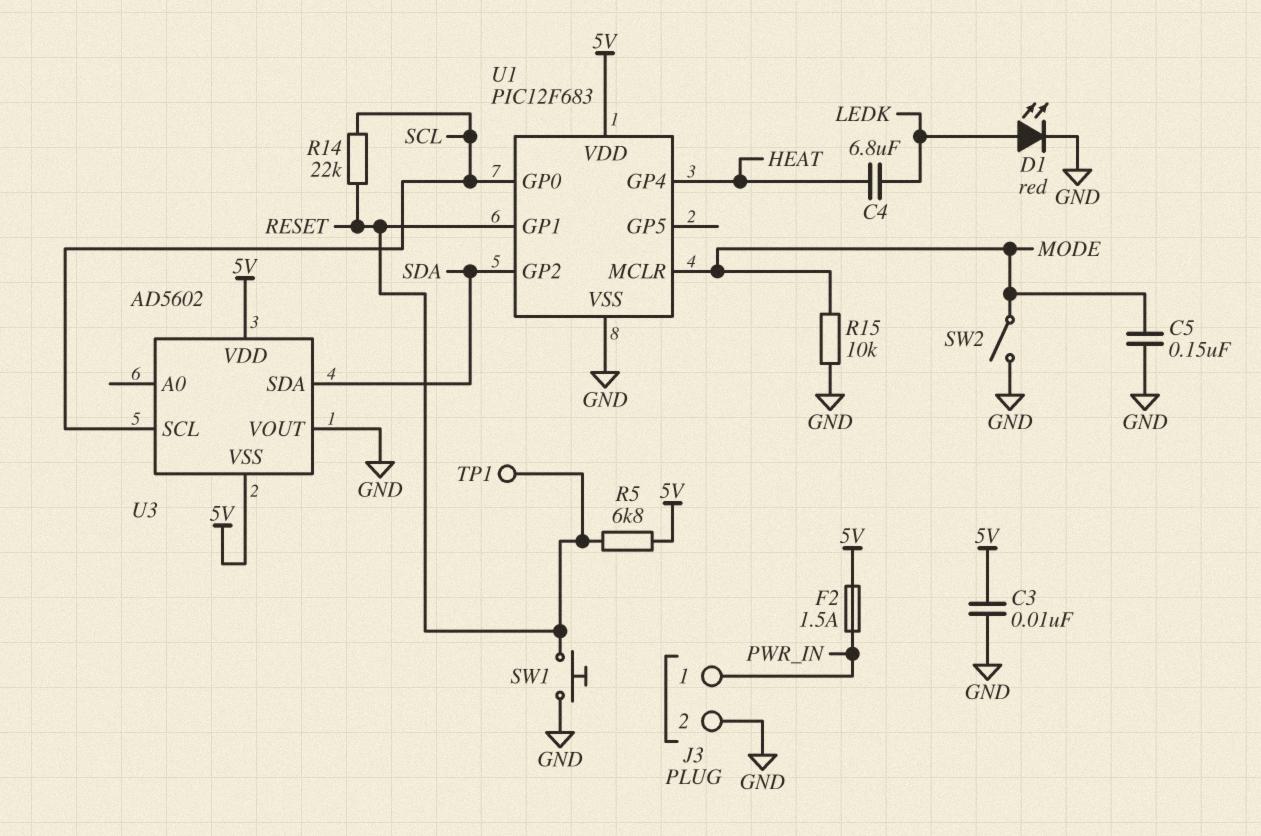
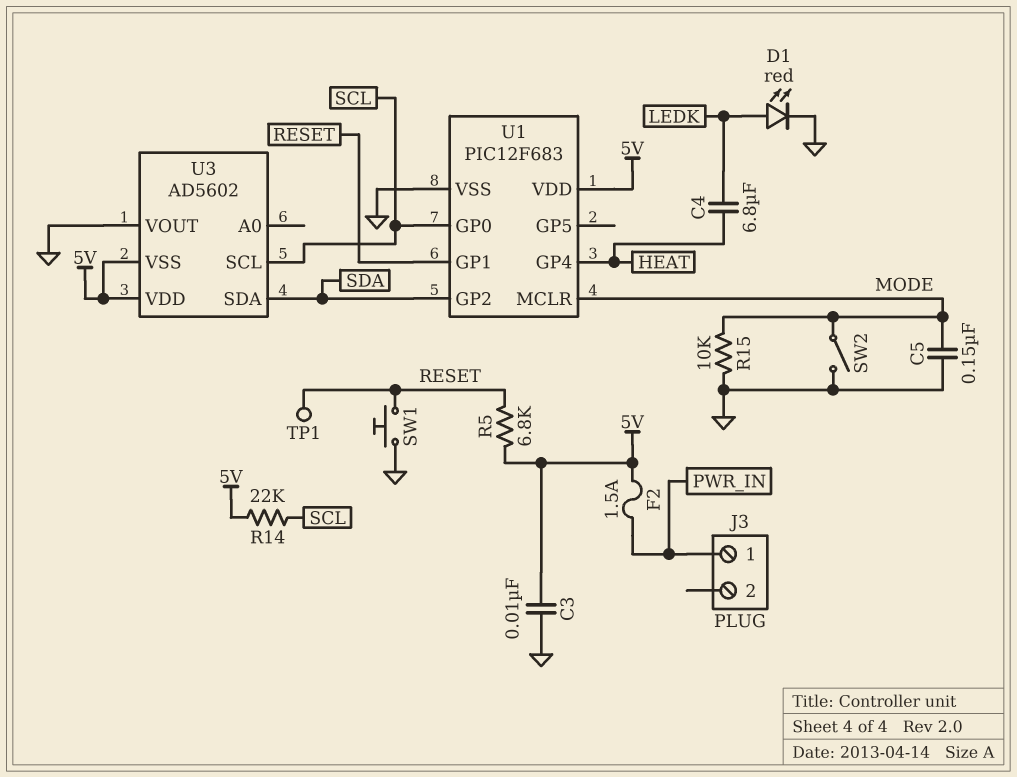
J3 pin 2: GND -> none
R14: 22k (RESET, SCL) -> 22k (5V, SCL)

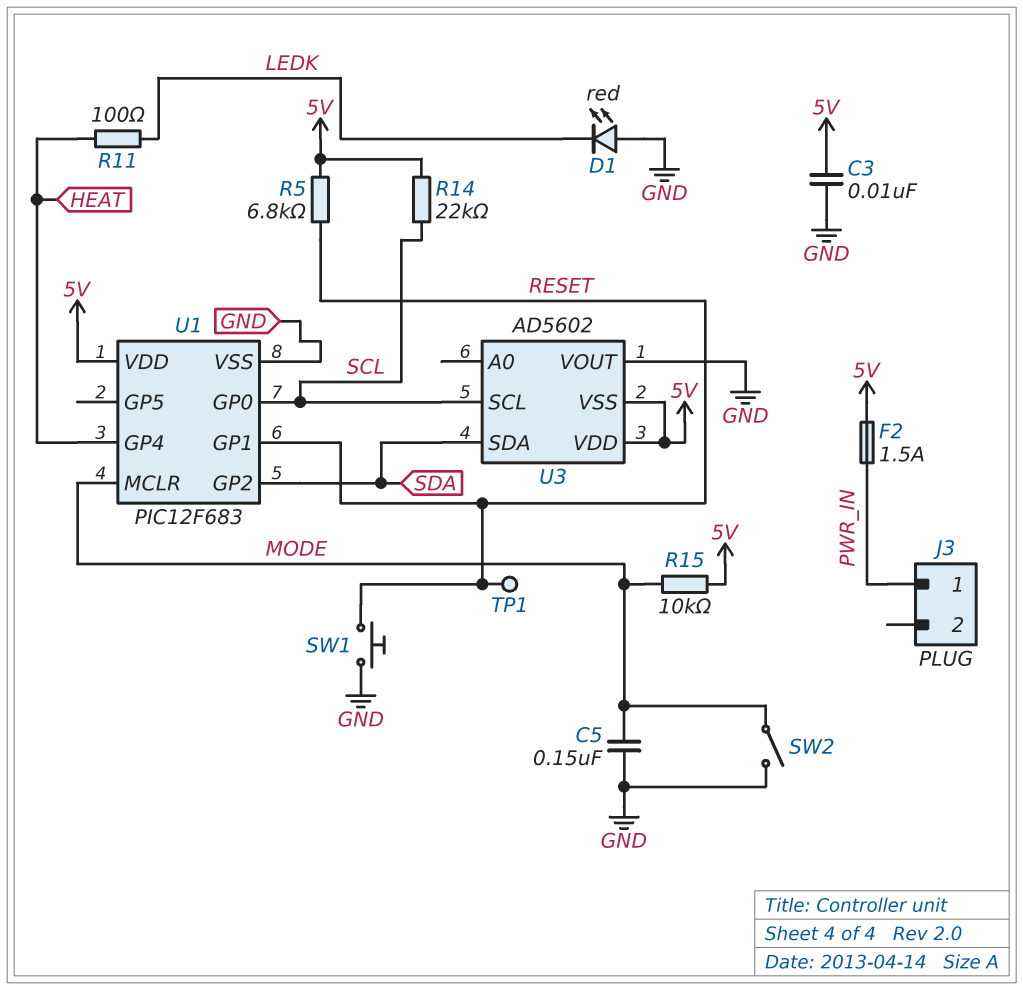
C4: 6.8uF (HEAT, LEDK) -> none
D1: LED red (A LEDK, K GND) -> LED red (A GND, K LEDK)
R11: none -> 100 (HEAT, LEDK)
R15: 10k (GND, MODE) -> 10k (5V, MODE)

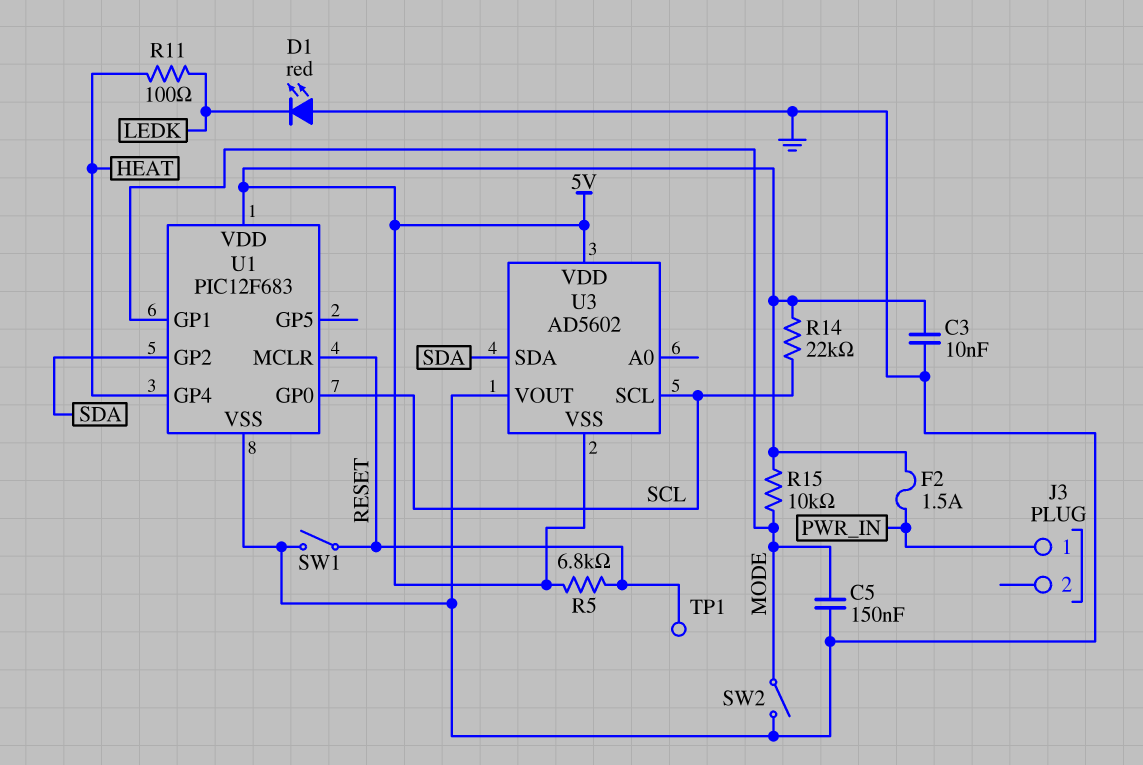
SW1: button (GND, RESET) -> switch (GND, RESET)
U1 pin GP1: RESET -> MODE
U1 pin MCLR: MODE -> RESET

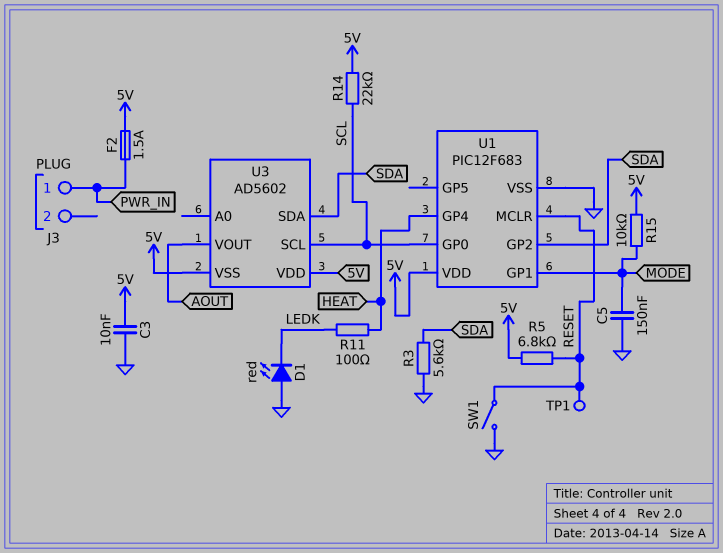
R3: none -> 5.6k (GND, SDA)
SW2: switch (GND, MODE) -> none
U3 pin VOUT: GND -> AOUT

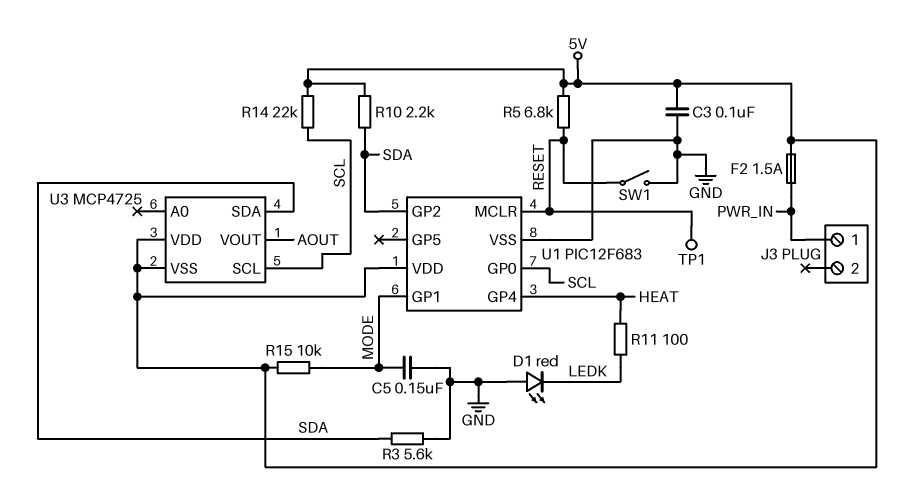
C3: 10nF (5V, GND) -> 100nF (5V, GND)
R10: none -> 2.2k (5V, SDA)
U3: AD5602 -> MCP4725

